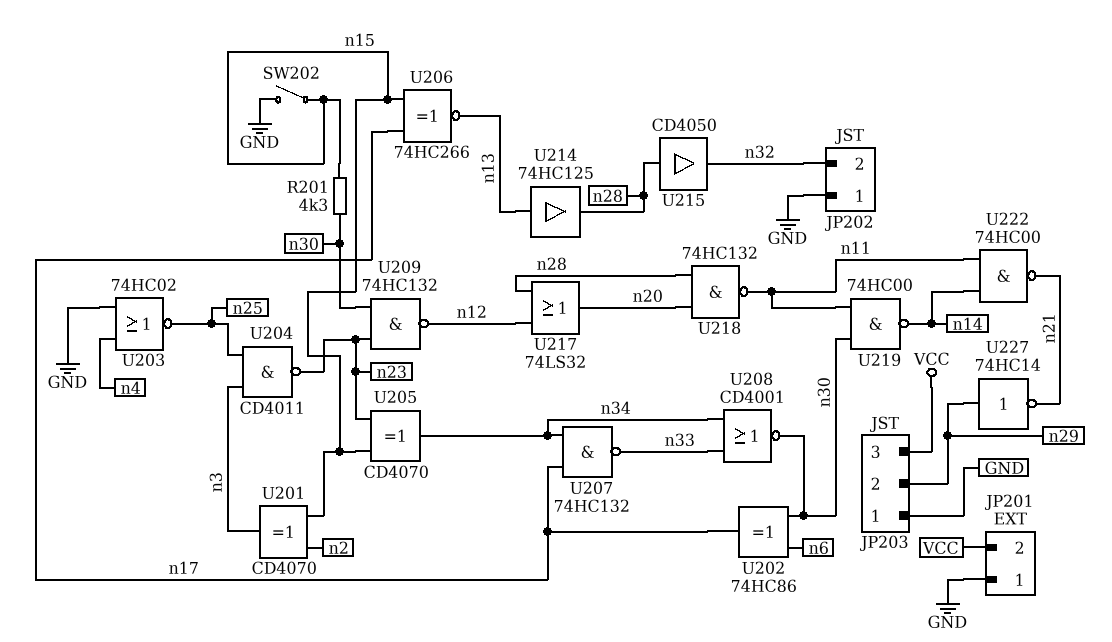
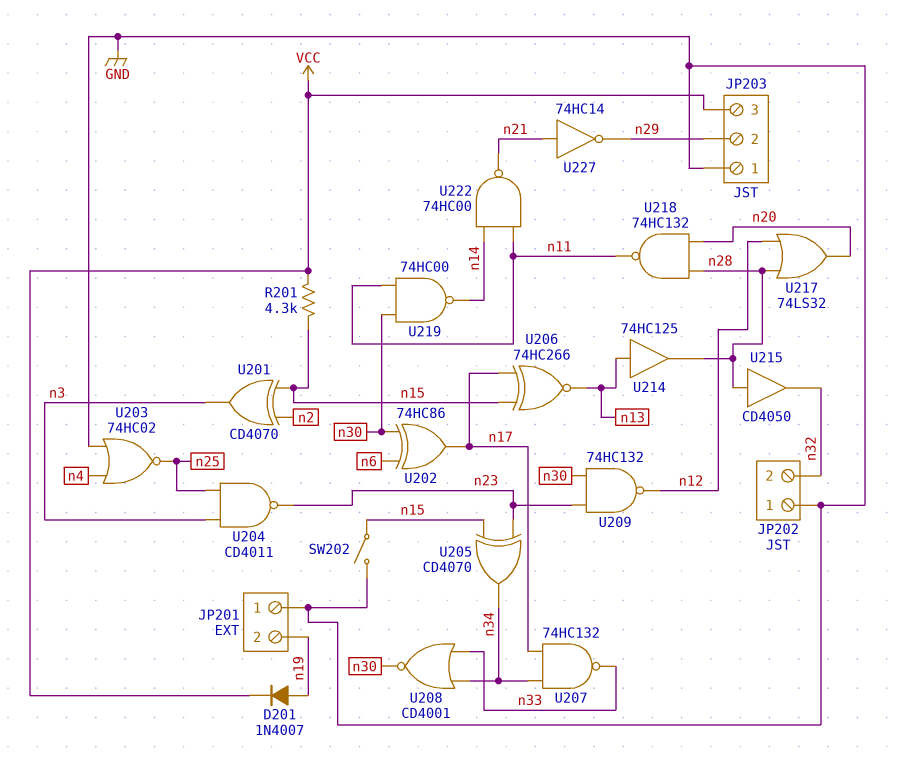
D201: none -> diode 1N4007 (A n19, K VCC)
JP201 pin 2: VCC -> n19
R201: 4.3k (n15, n30) -> 4.3k (VCC, n15)
U227: NOT 74HC14 (in n29, out n21) -> NOT 74HC14 (in n21, out n29)

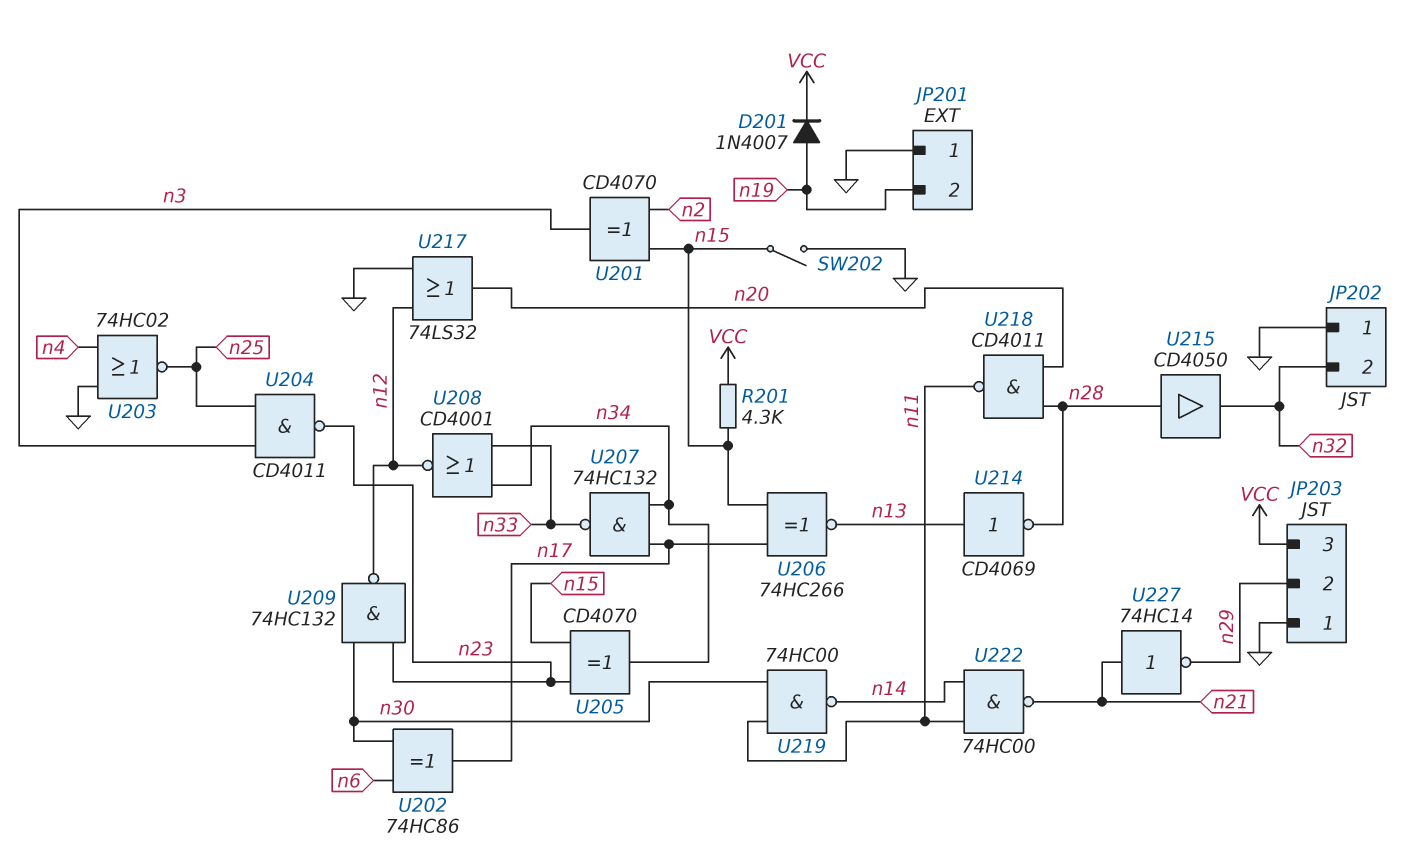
U208: NOR CD4001 (in n33, in n34, out n30) -> NOR CD4001 (in n33, in n34, out n12)
U214: buffer 74HC125 (in n13, out n28) -> NOT CD4069 (in n13, out n28)
U217: OR 74LS32 (in n12, in n28, out n20) -> OR 74LS32 (in GND, in n12, out n20)
U218: NAND 74HC132 (in n20, in n28, out n11) -> NAND CD4011 (in n20, in n28, out n11)

